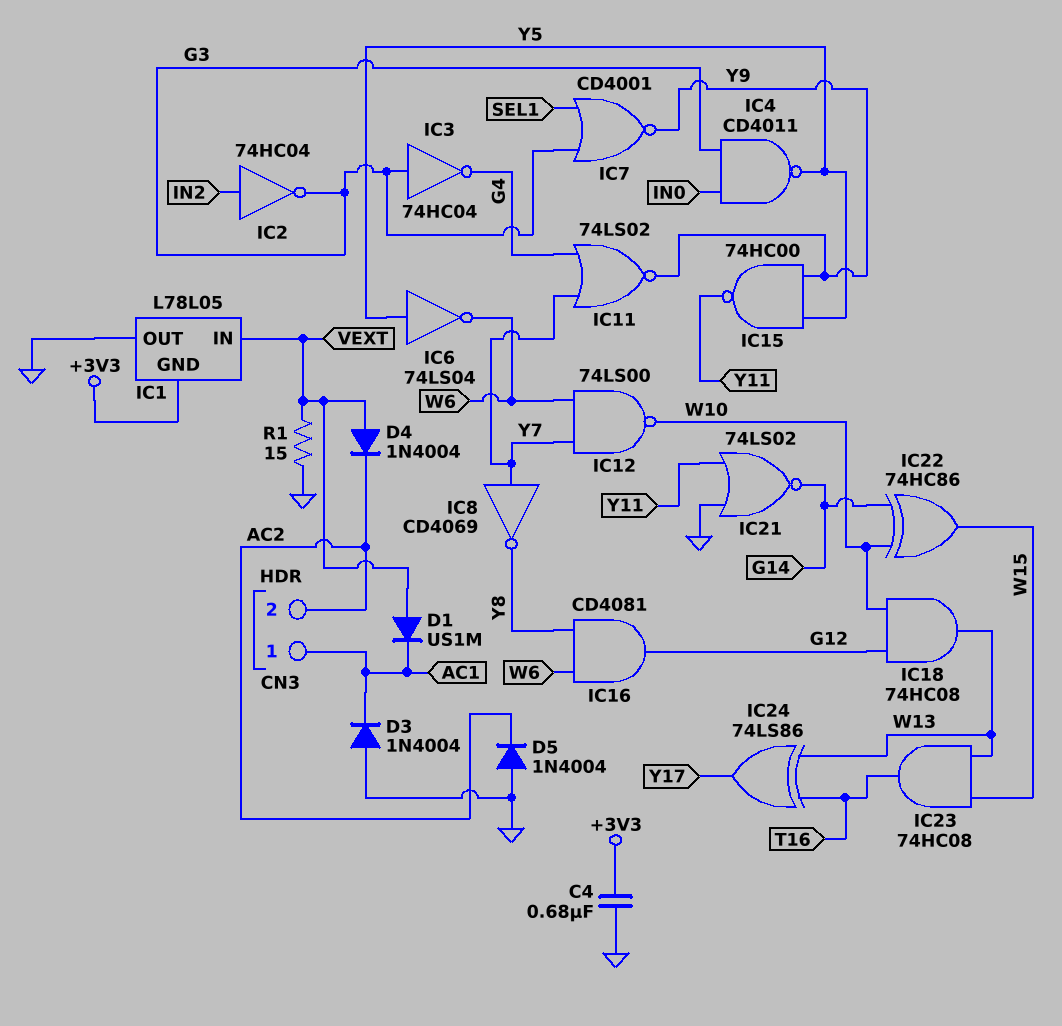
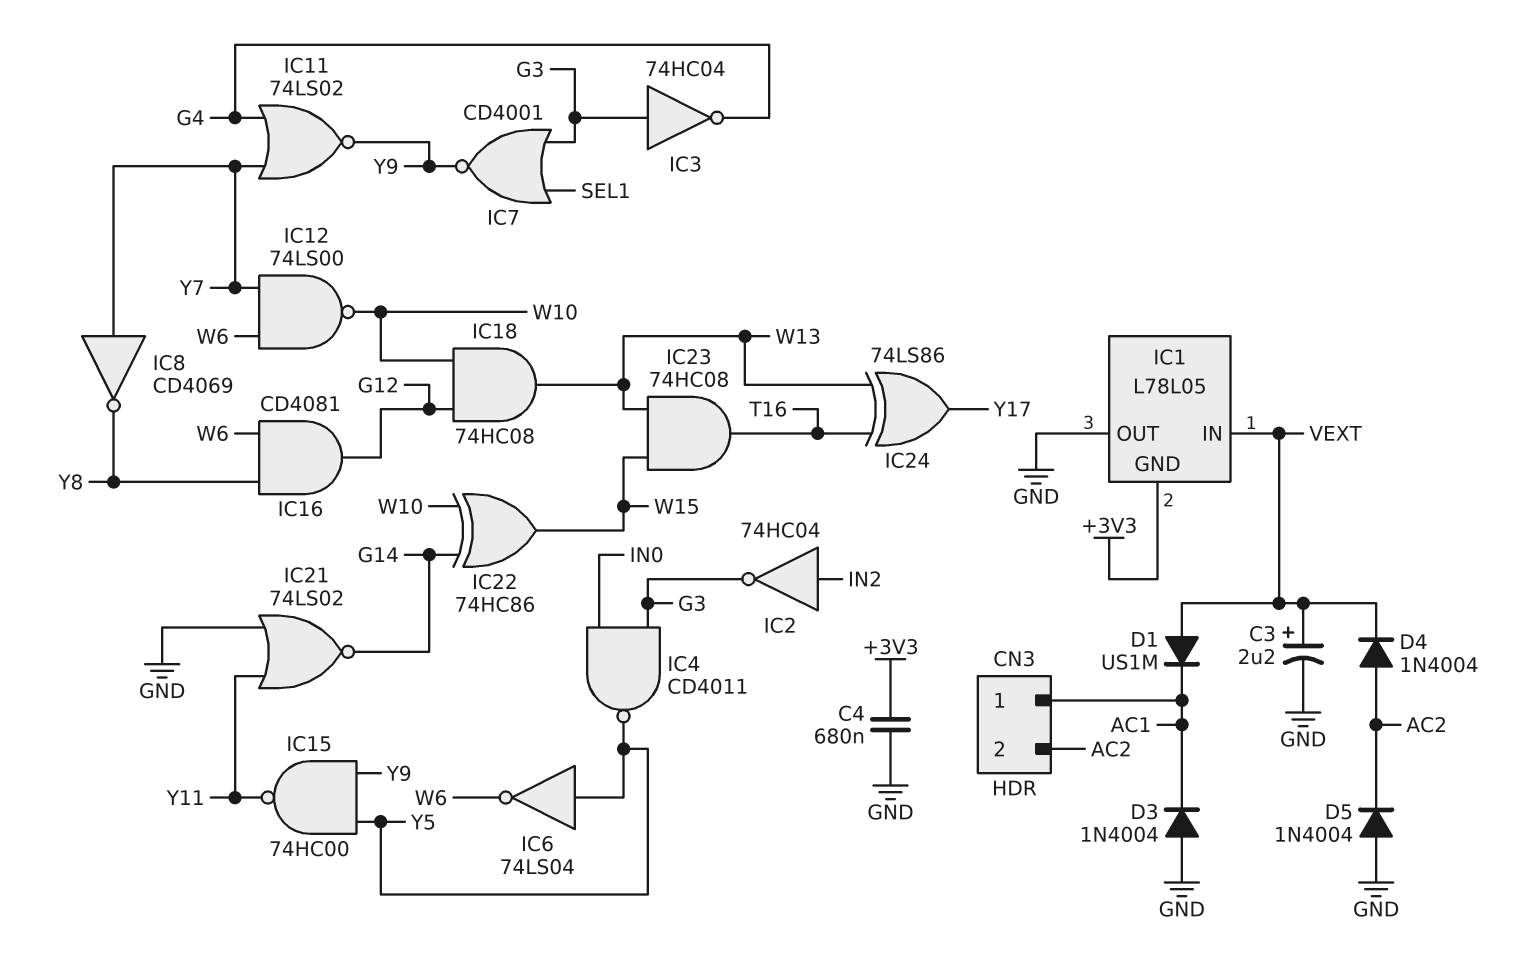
C3: none -> 2.2uF (plus VEXT, minus GND)
D4: diode 1N4004 (A VEXT, K AC2) -> diode 1N4004 (A AC2, K VEXT)
R1: 15 (GND, VEXT) -> none

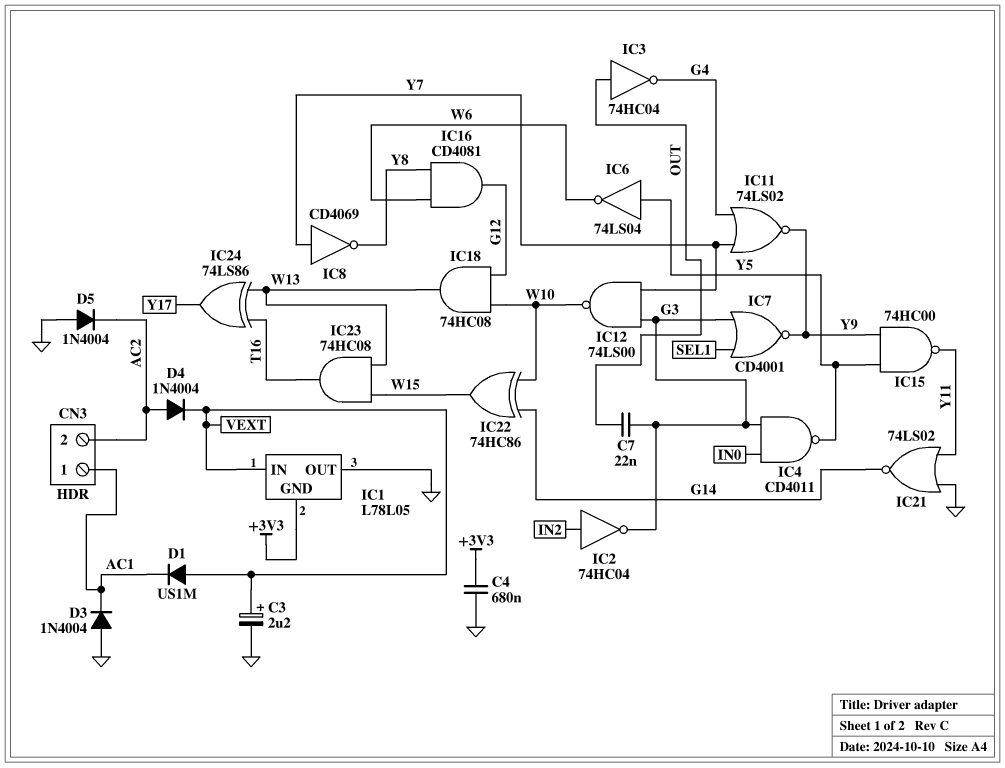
C7: none -> 22nF (G3, OUT)
IC3: NOT 74HC04 (in G3, out G4) -> NOT 74HC04 (in OUT, out G4)
IC12: NAND 74LS00 (in W6, in Y7, out W10) -> NAND 74LS00 (in G3, in Y7, out W10)

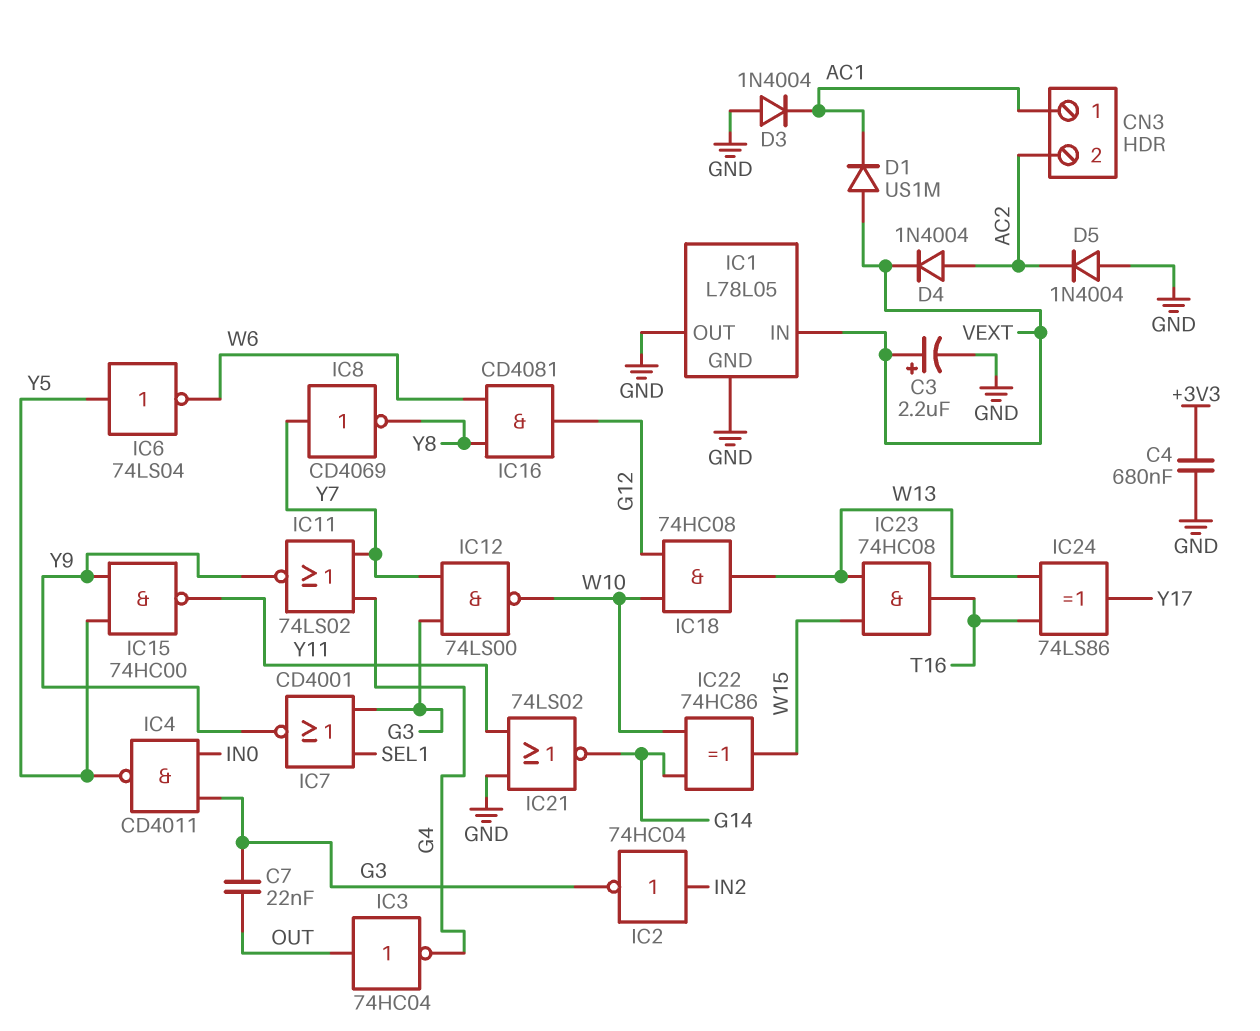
IC1 pin GND: +3V3 -> GND

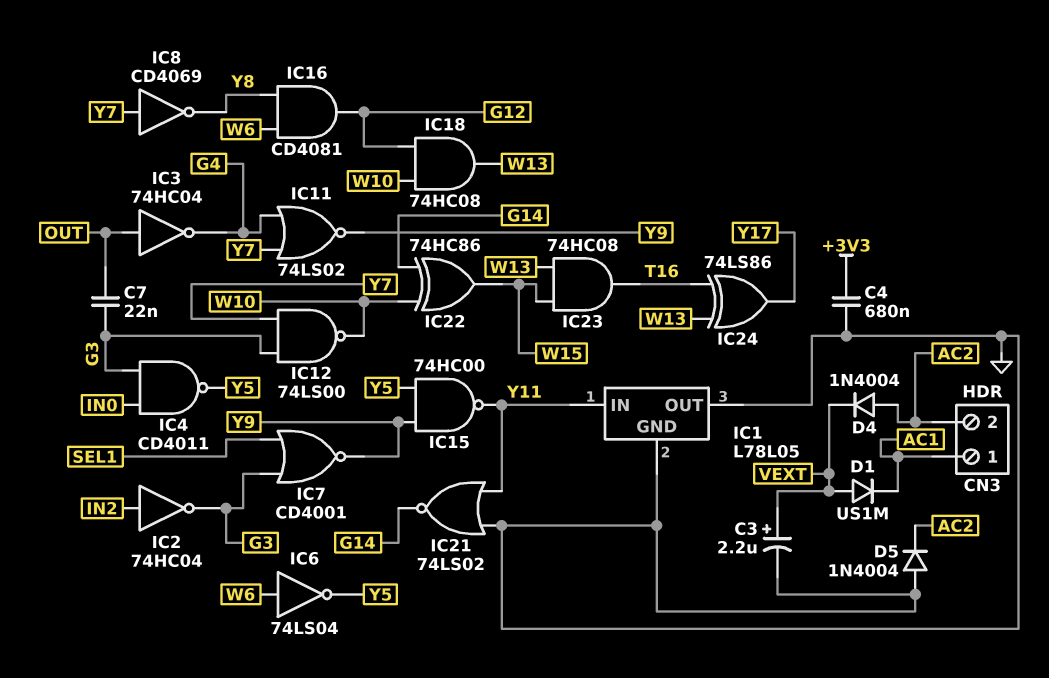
D3: diode 1N4004 (A GND, K AC1) -> none
IC1 pin IN: VEXT -> Y11
IC6: NOT 74LS04 (in Y5, out W6) -> NOT 74LS04 (in W6, out Y5)

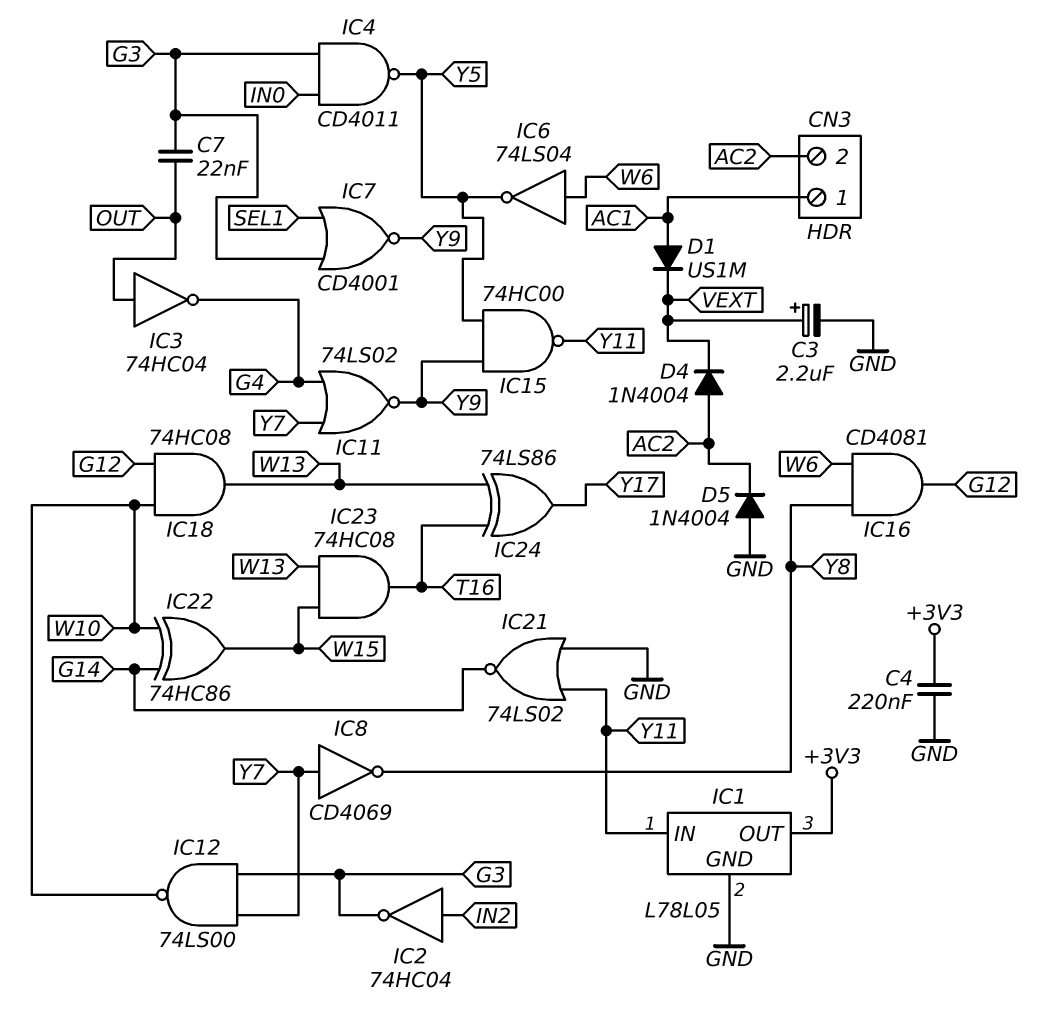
C4: 680nF (+3V3, GND) -> 220nF (+3V3, GND)
D1: diode US1M (A VEXT, K AC1) -> diode US1M (A AC1, K VEXT)
IC1 pin OUT: GND -> +3V3

